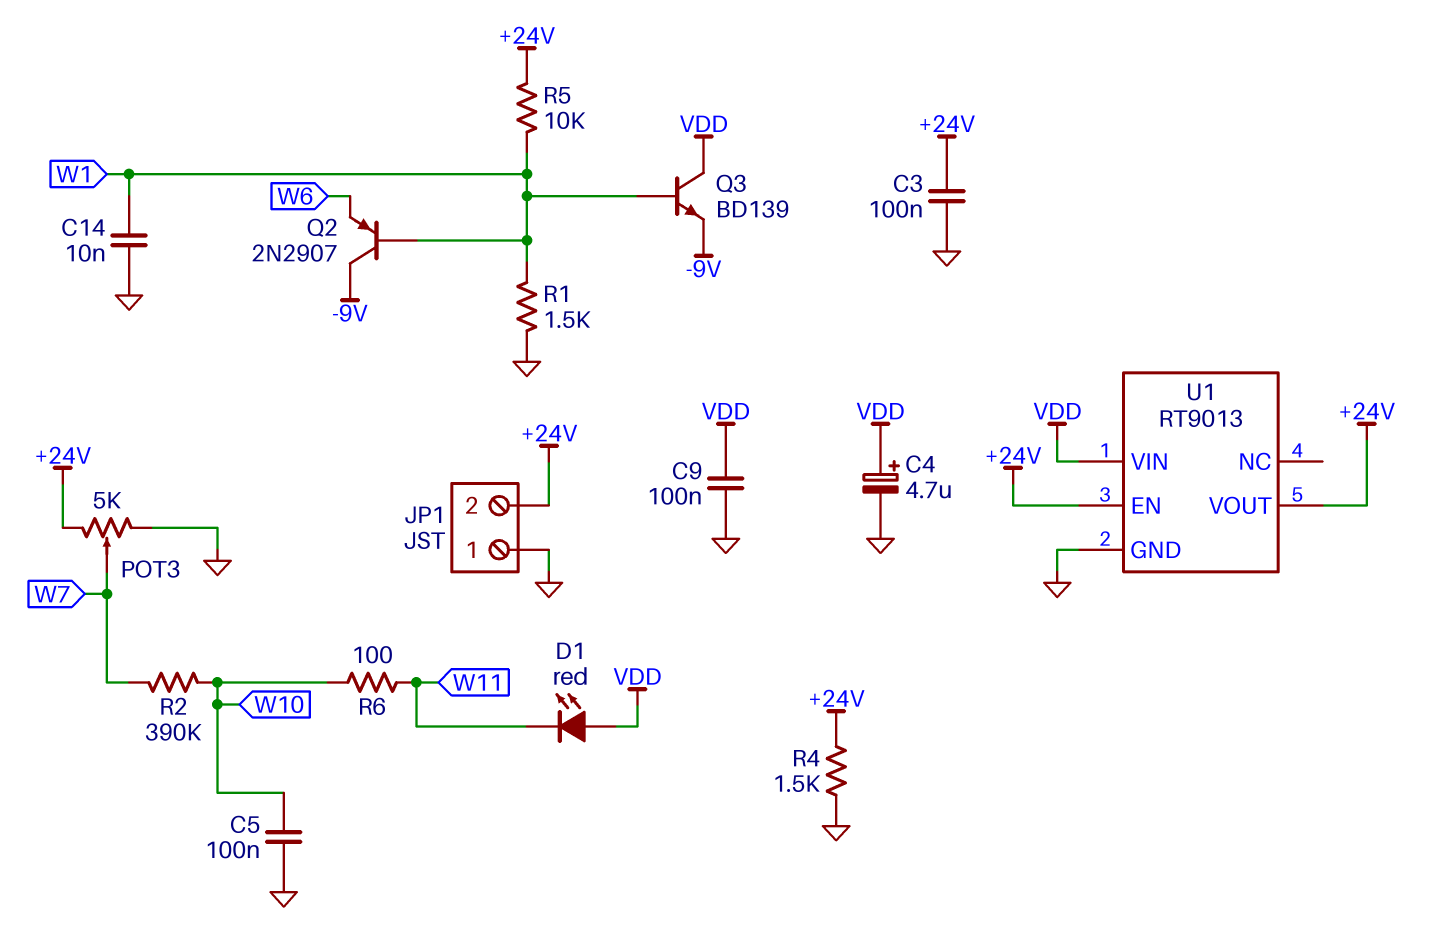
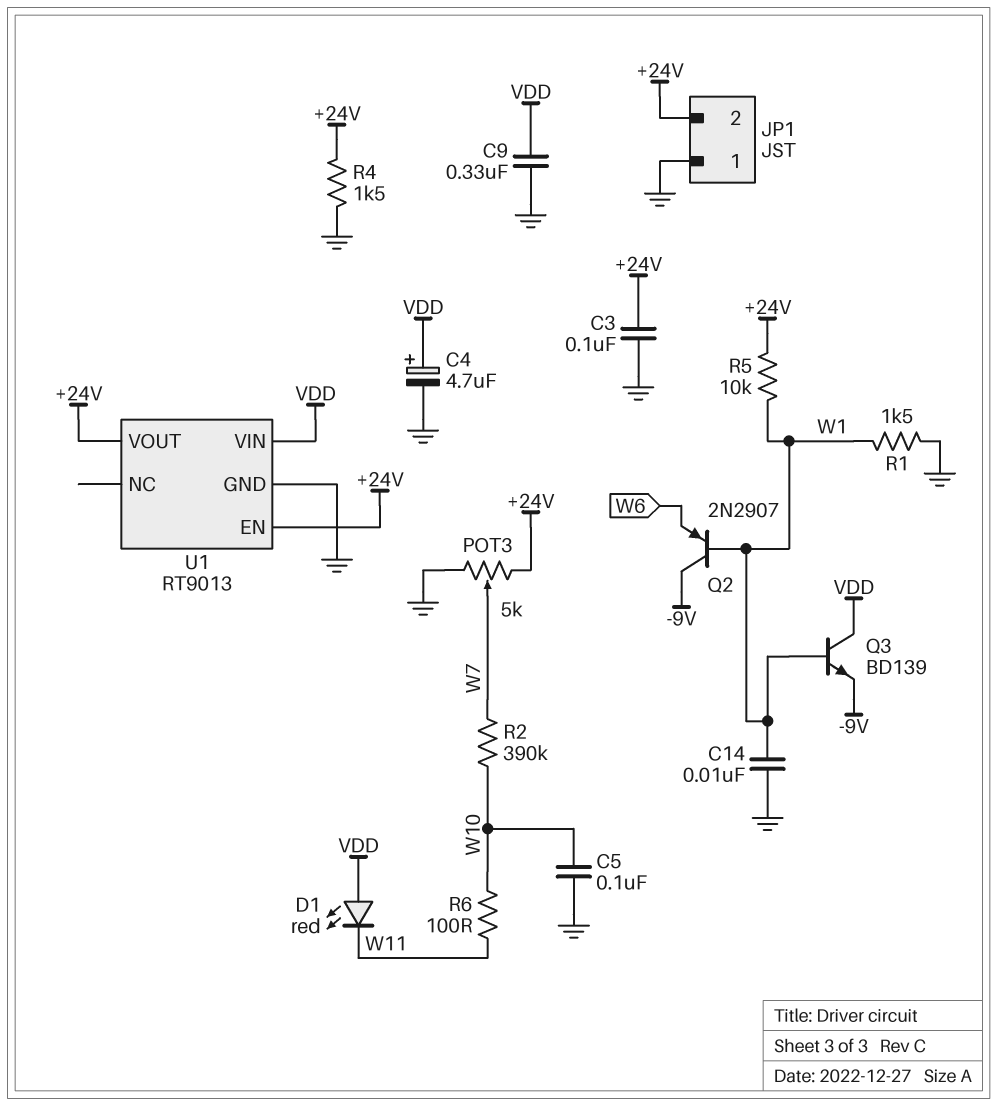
C9: 100nF (GND, VDD) -> 330nF (GND, VDD)

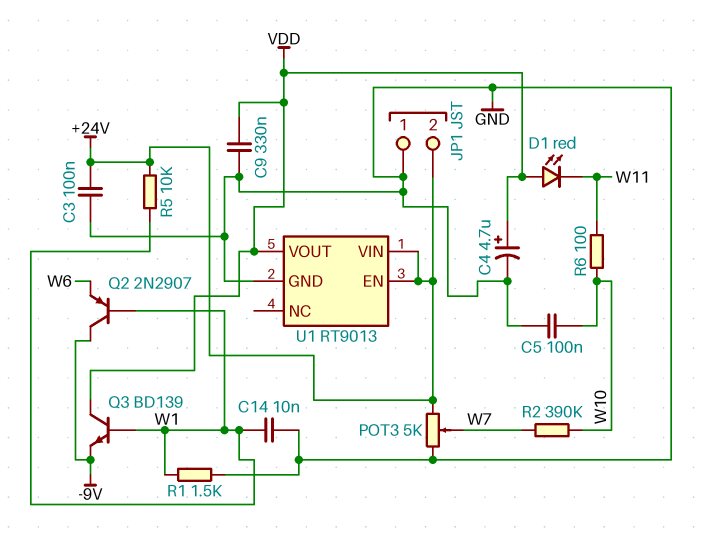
R4: 1.5k (+24V, GND) -> none
U1 pin VIN: VDD -> +24V
U1 pin VOUT: +24V -> VDD

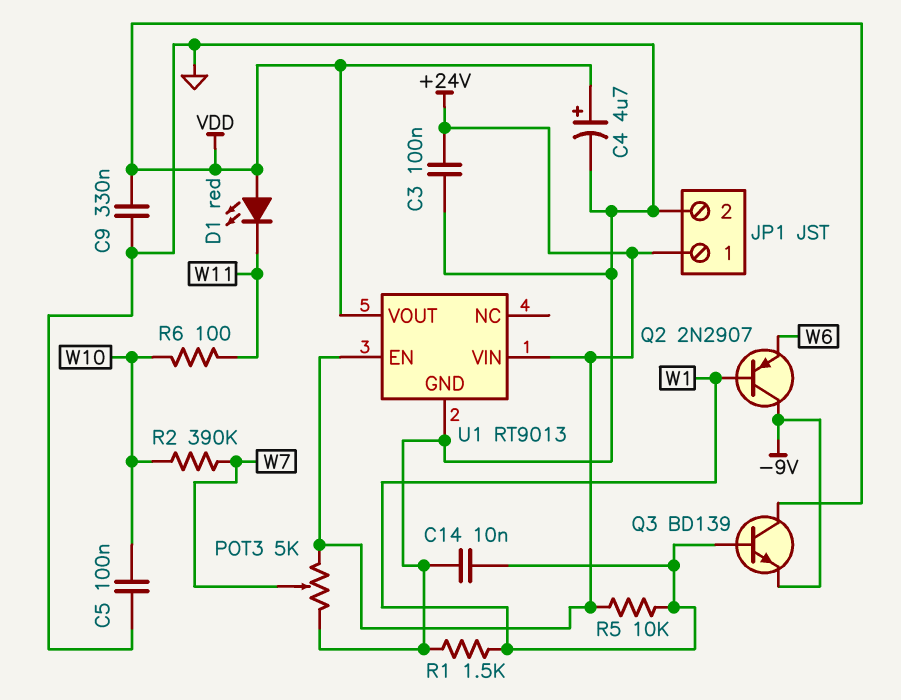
JP1 pin 1: GND -> +24V
JP1 pin 2: +24V -> GND

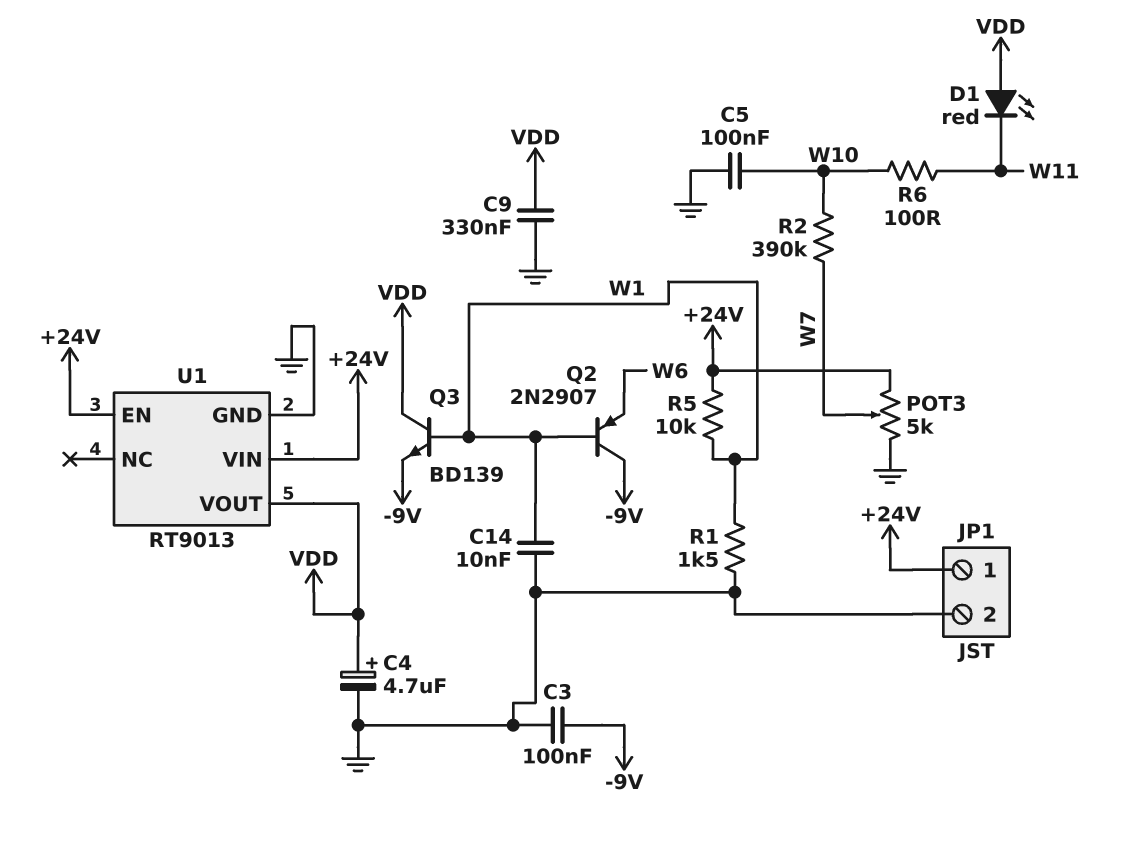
C3: 100nF (+24V, GND) -> 100nF (-9V, GND)

